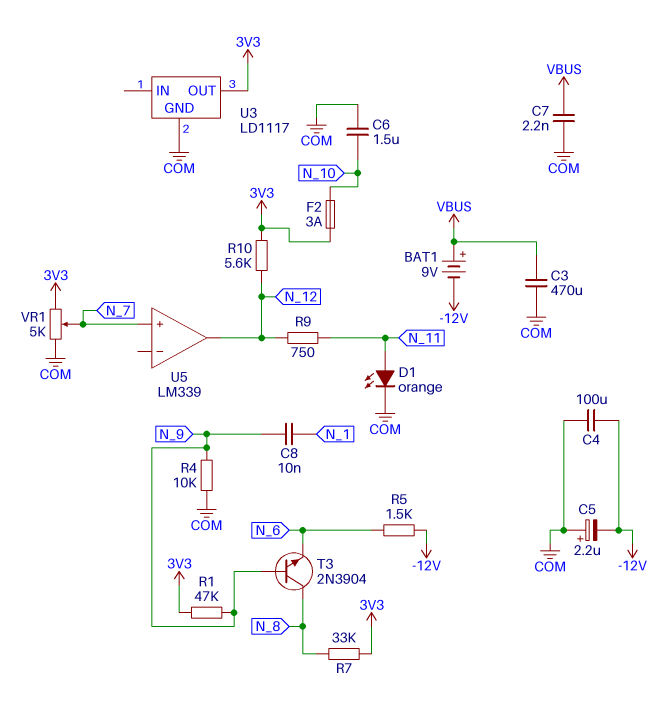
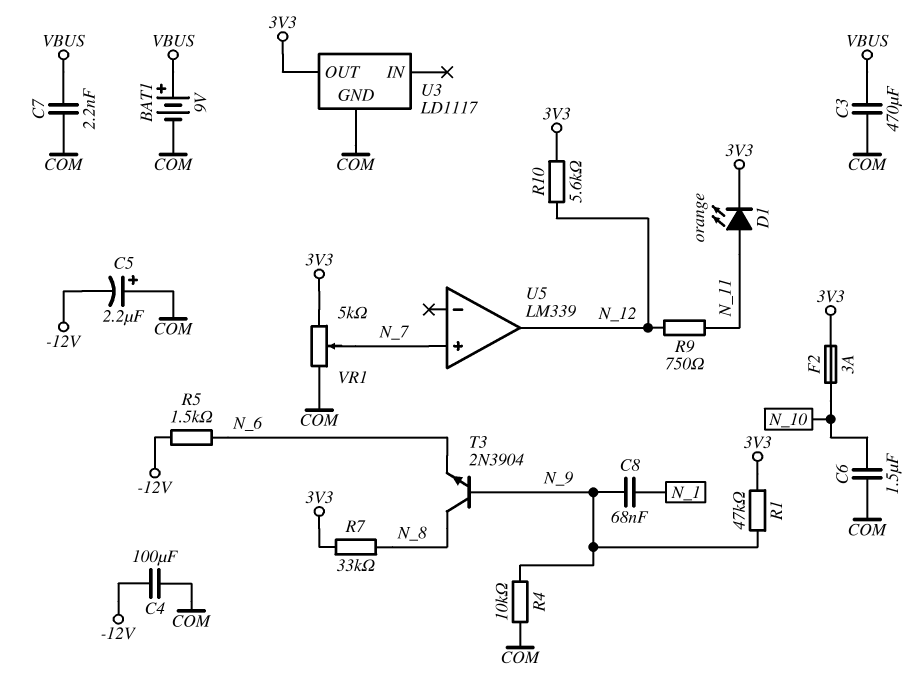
BAT1: 9V (plus VBUS, minus -12V) -> 9V (plus VBUS, minus COM)
C8: 10nF (N_1, N_9) -> 68nF (N_1, N_9)
D1: LED orange (A N_11, K COM) -> LED orange (A N_11, K 3V3)

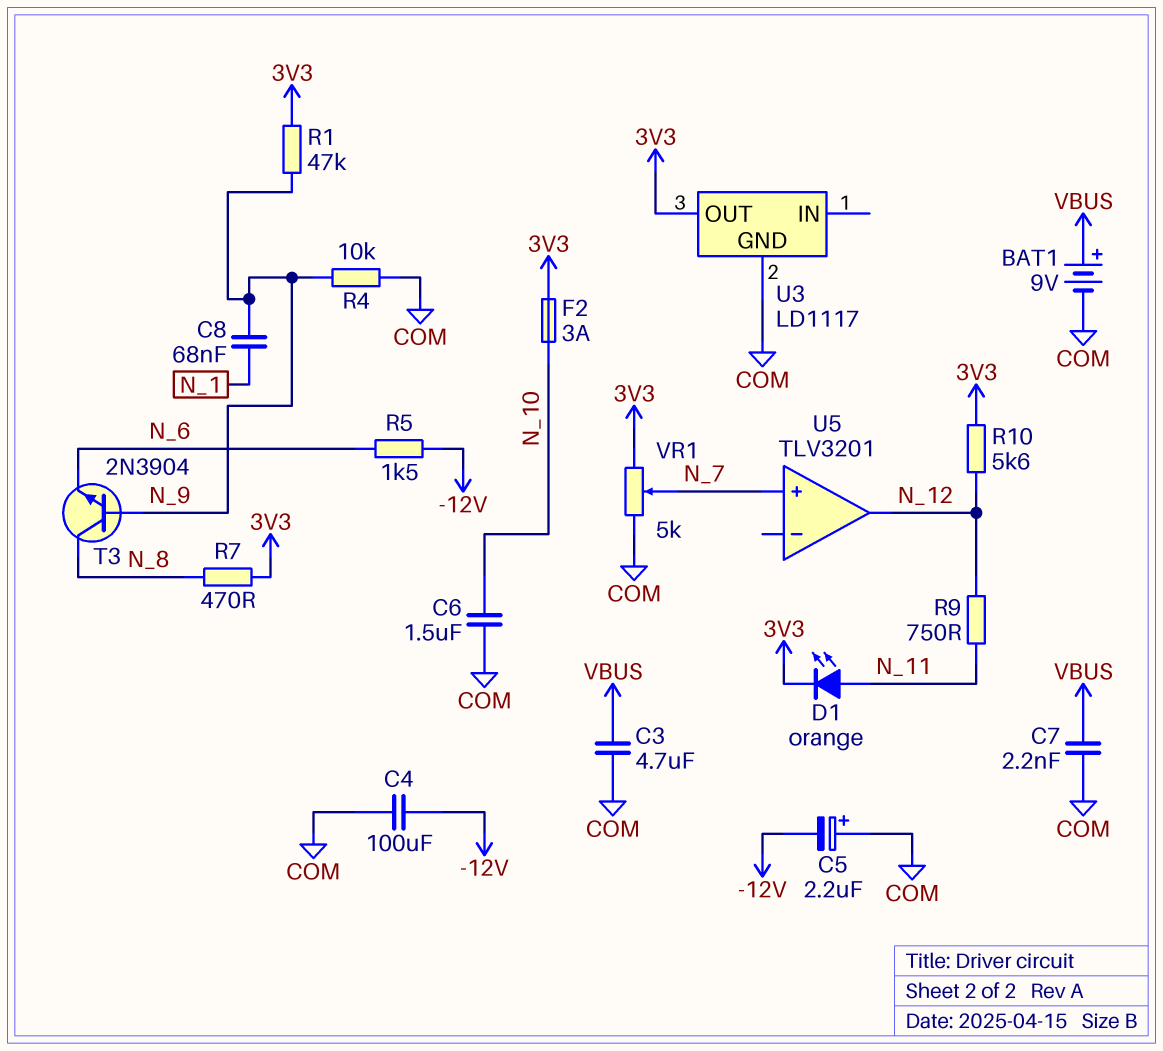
C3: 470uF (COM, VBUS) -> 4.7uF (COM, VBUS)
R7: 33k (3V3, N_8) -> 470 (3V3, N_8)
U5: LM339 -> TLV3201

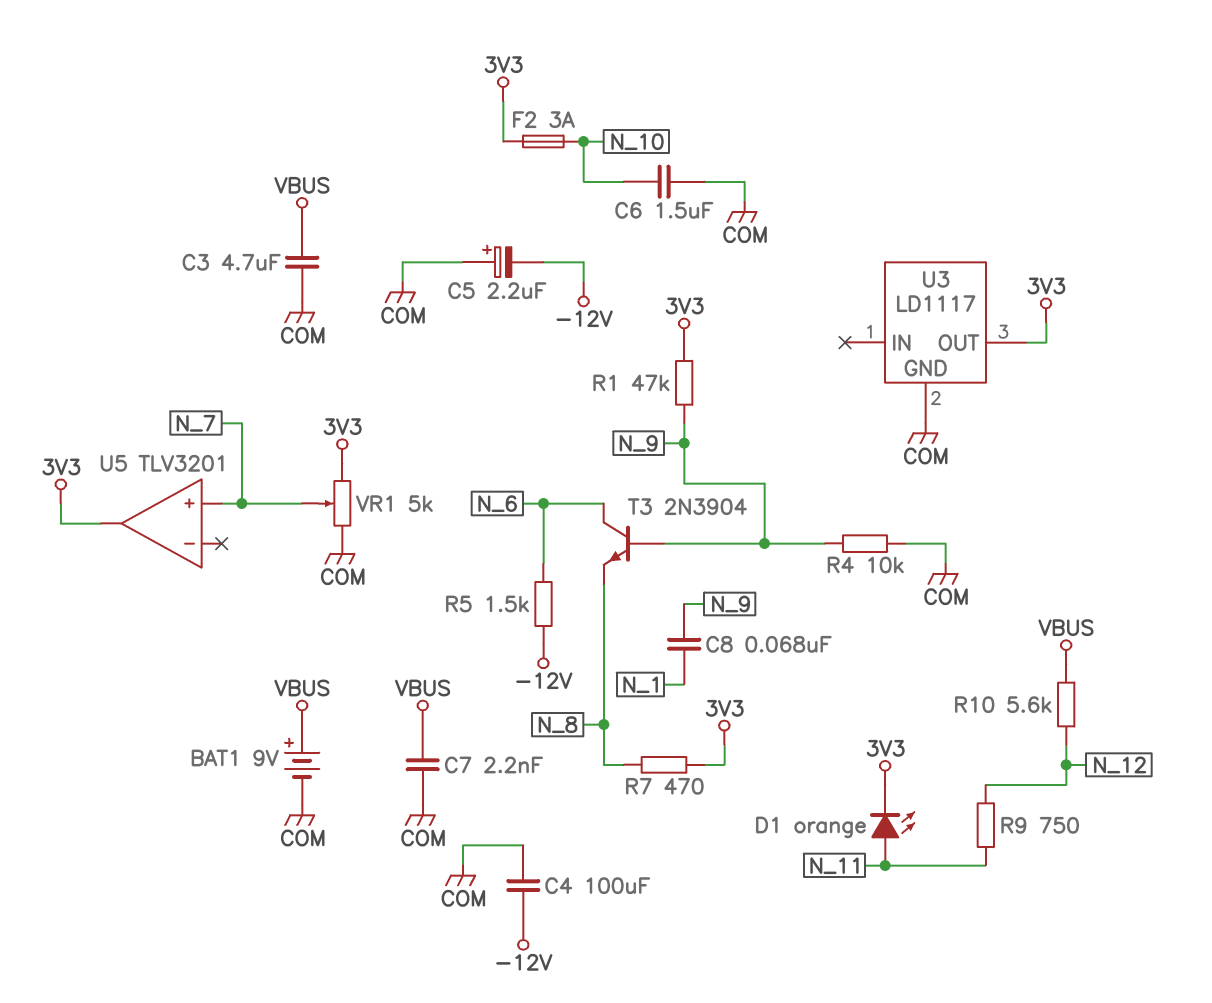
R10: 5.6k (3V3, N_12) -> 5.6k (N_12, VBUS)
T3: NPN 2N3904 (B N_9, C N_8, E N_6) -> NPN 2N3904 (B N_9, C N_6, E N_8)
U5 pin out: N_12 -> 3V3

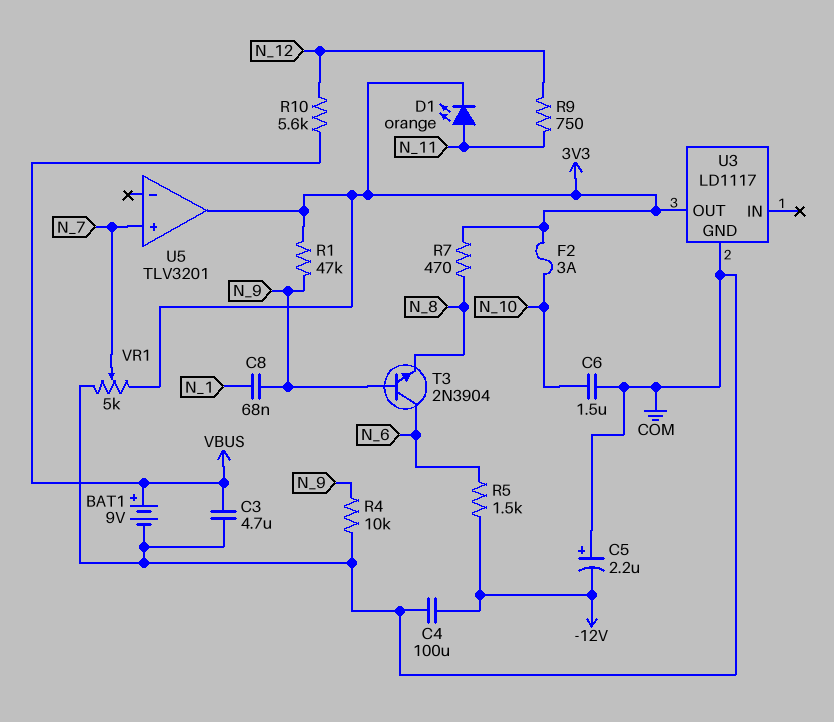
C7: 2.2nF (COM, VBUS) -> none

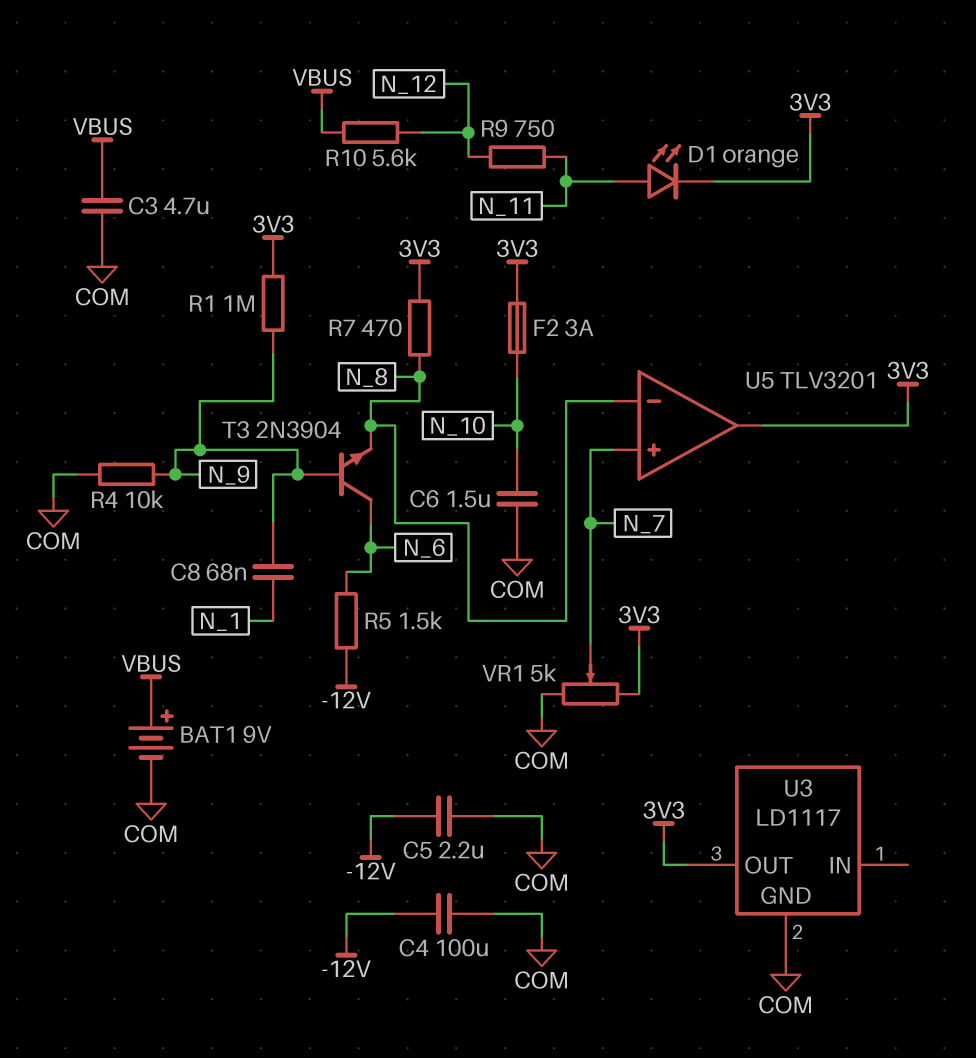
C5: 2.2uF (plus COM, minus -12V) -> 2.2uF (-12V, COM)
R1: 47k (3V3, N_9) -> 1M (3V3, N_9)
U5 pin in-: none -> N_8

